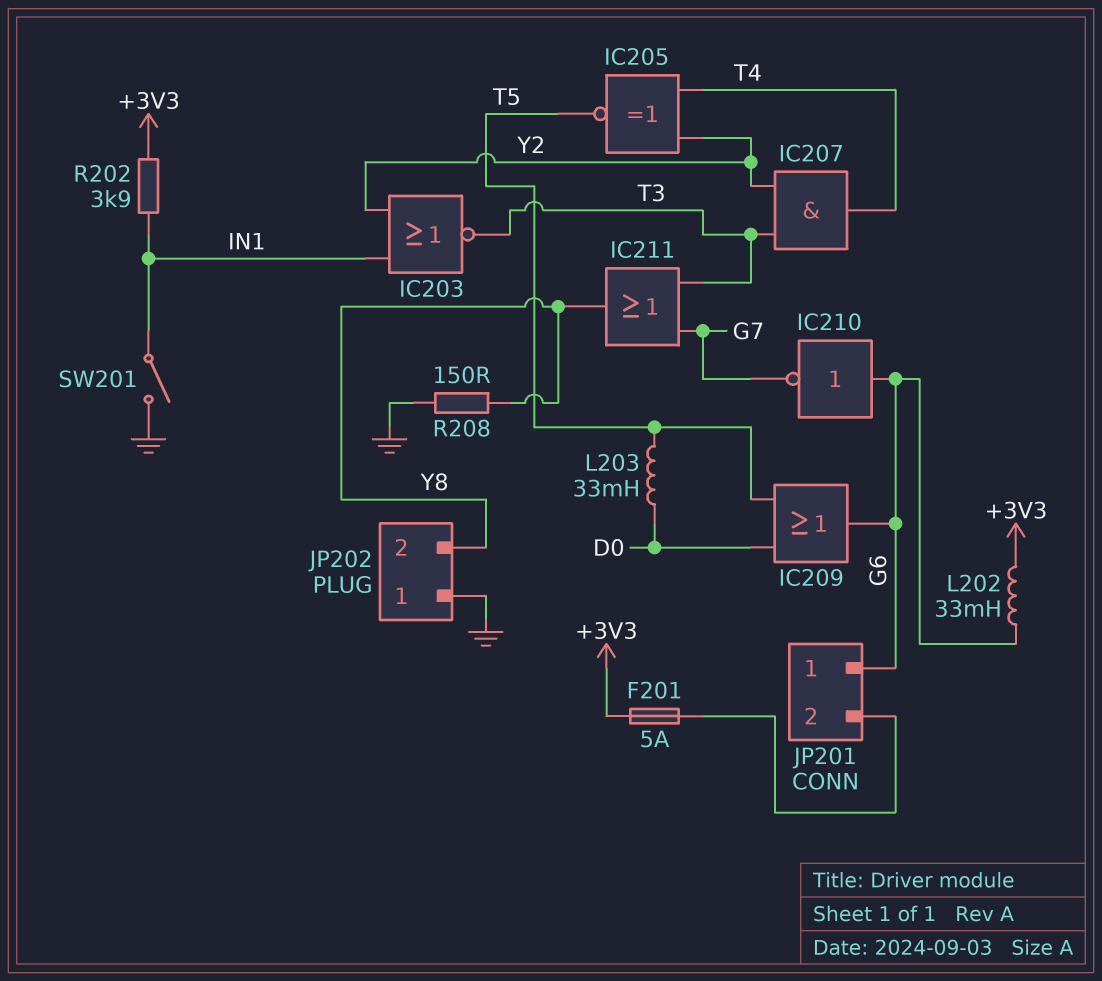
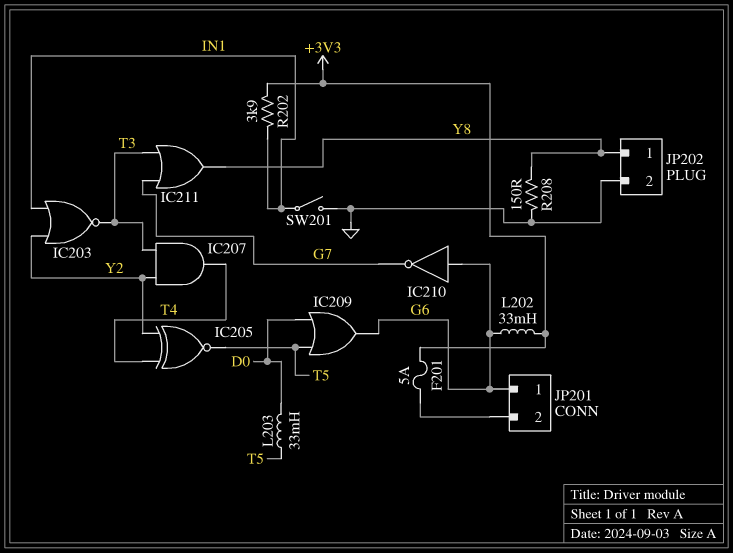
JP202 pin 1: GND -> Y8
JP202 pin 2: Y8 -> GND

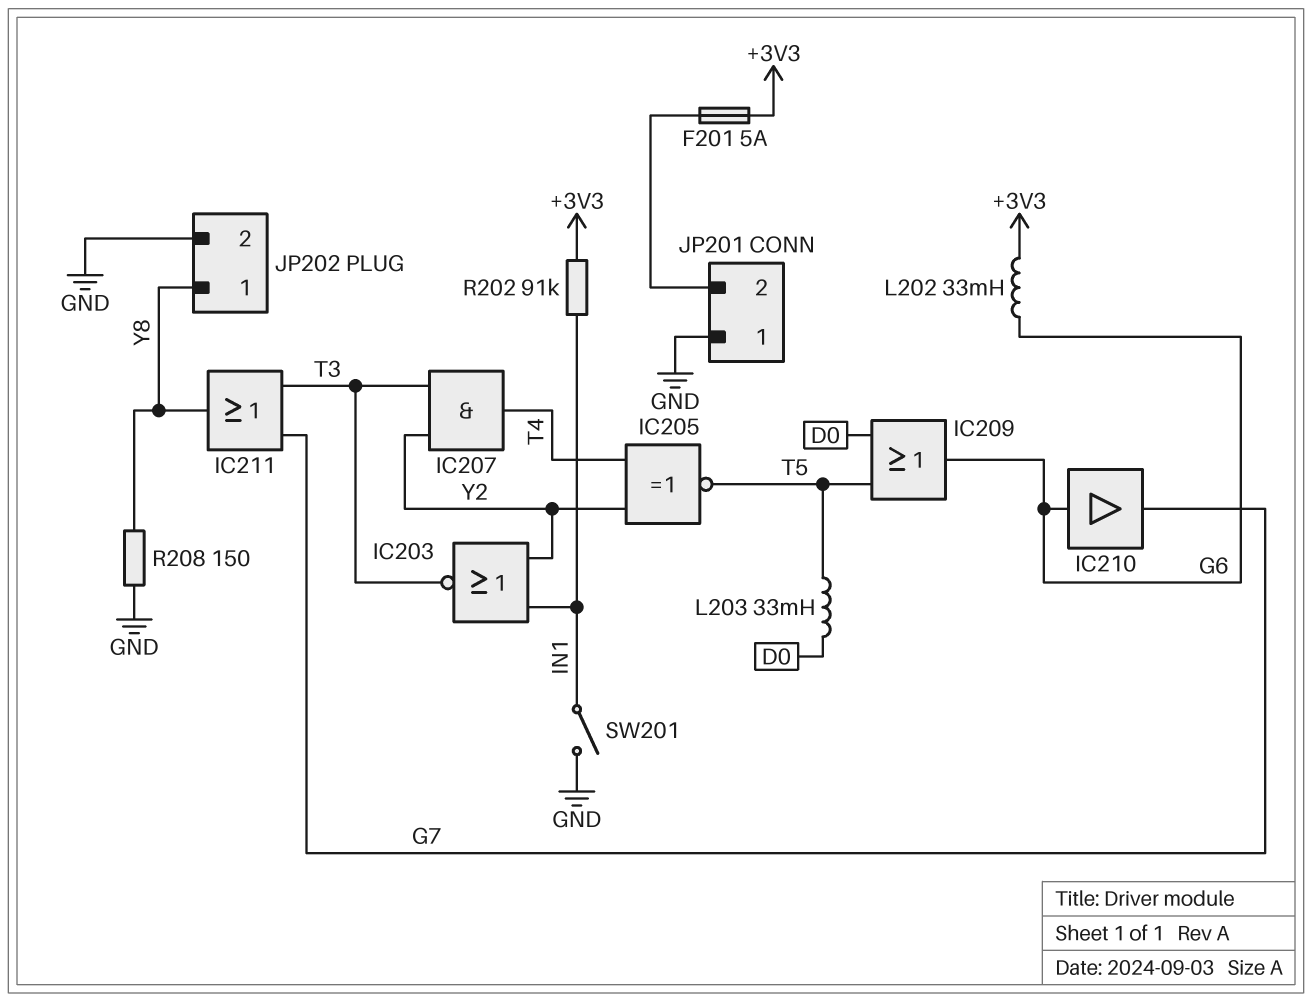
IC210: NOT (in G6, out G7) -> buffer (in G6, out G7)
JP201 pin 1: G6 -> GND
R202: 3.9k (+3V3, IN1) -> 91k (+3V3, IN1)

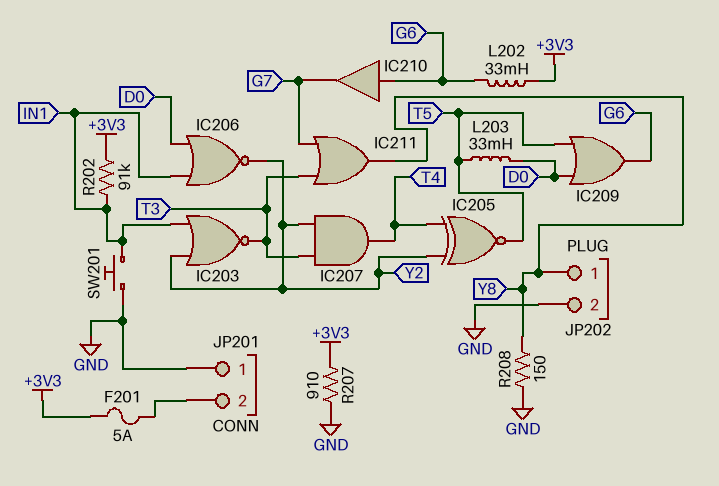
IC206: none -> NOR (in D0, in IN1, out Y2)
R207: none -> 910 (+3V3, GND)
SW201: switch (GND, IN1) -> button (GND, IN1)

